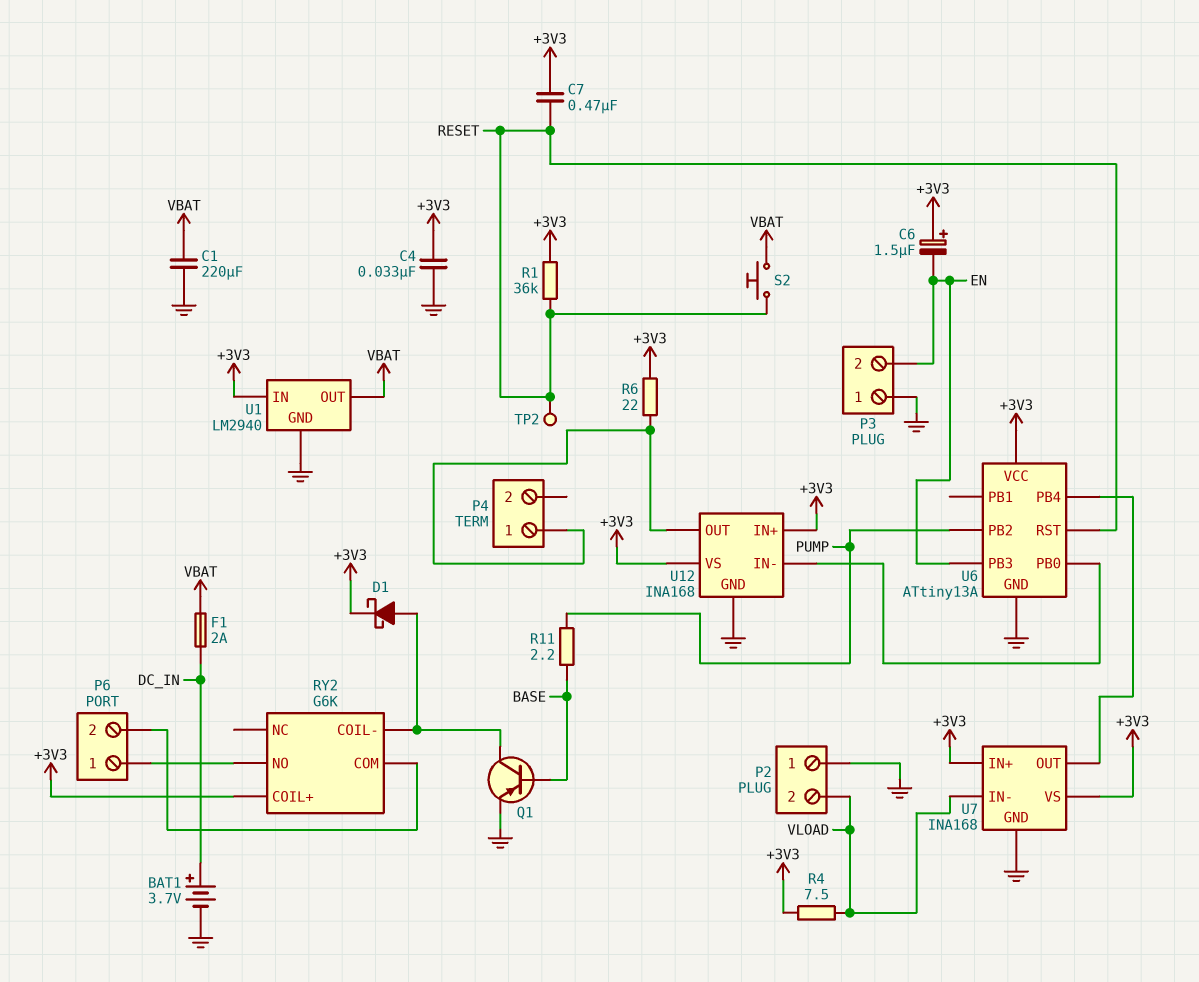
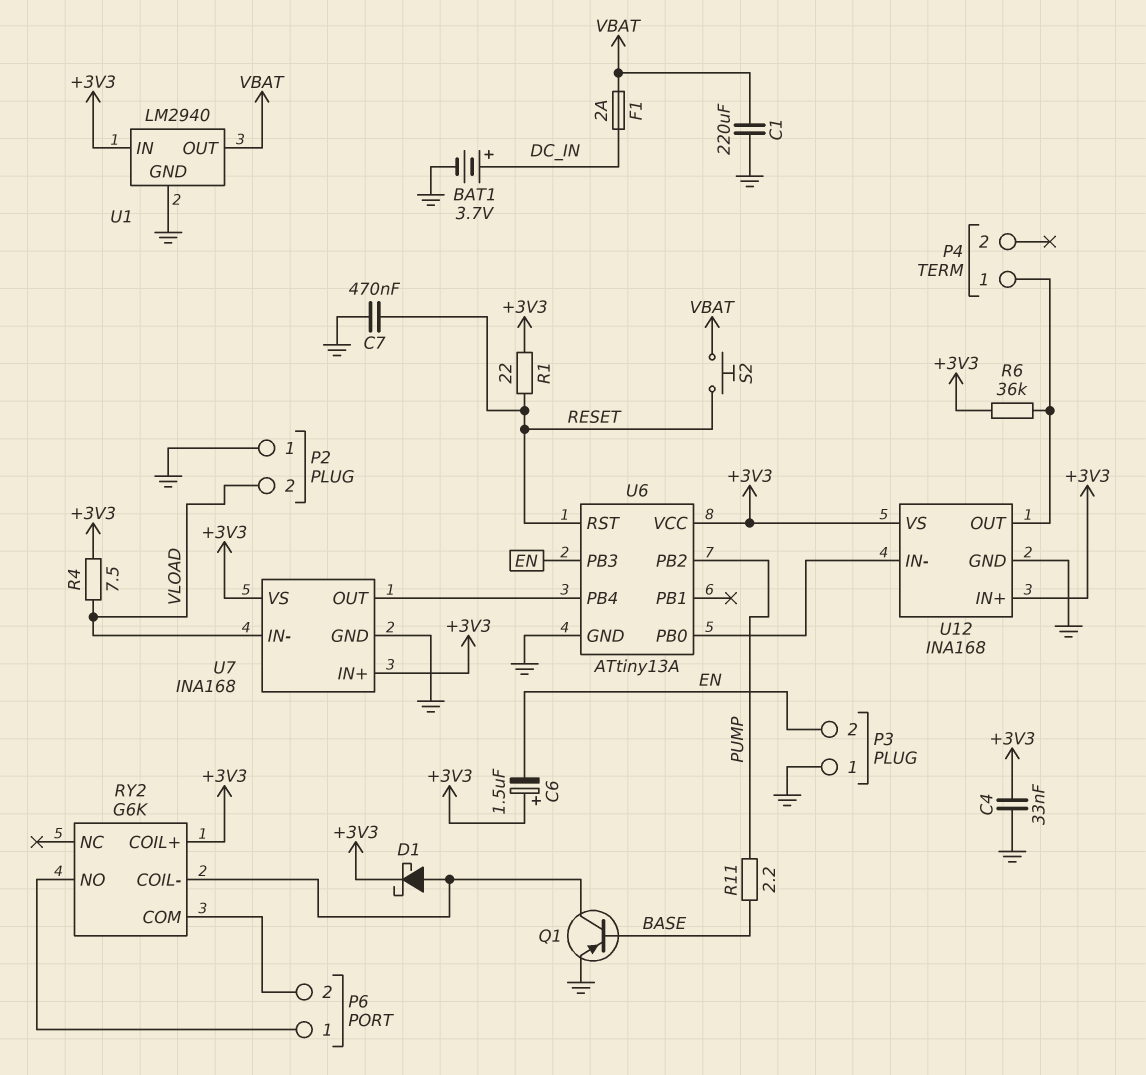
C7: 470nF (+3V3, RESET) -> 470nF (GND, RESET)
R1: 36k (+3V3, RESET) -> 22 (+3V3, RESET)
R6: 22 (+3V3, P4/1) -> 36k (+3V3, P4/1)
TP2: test point (RESET) -> none

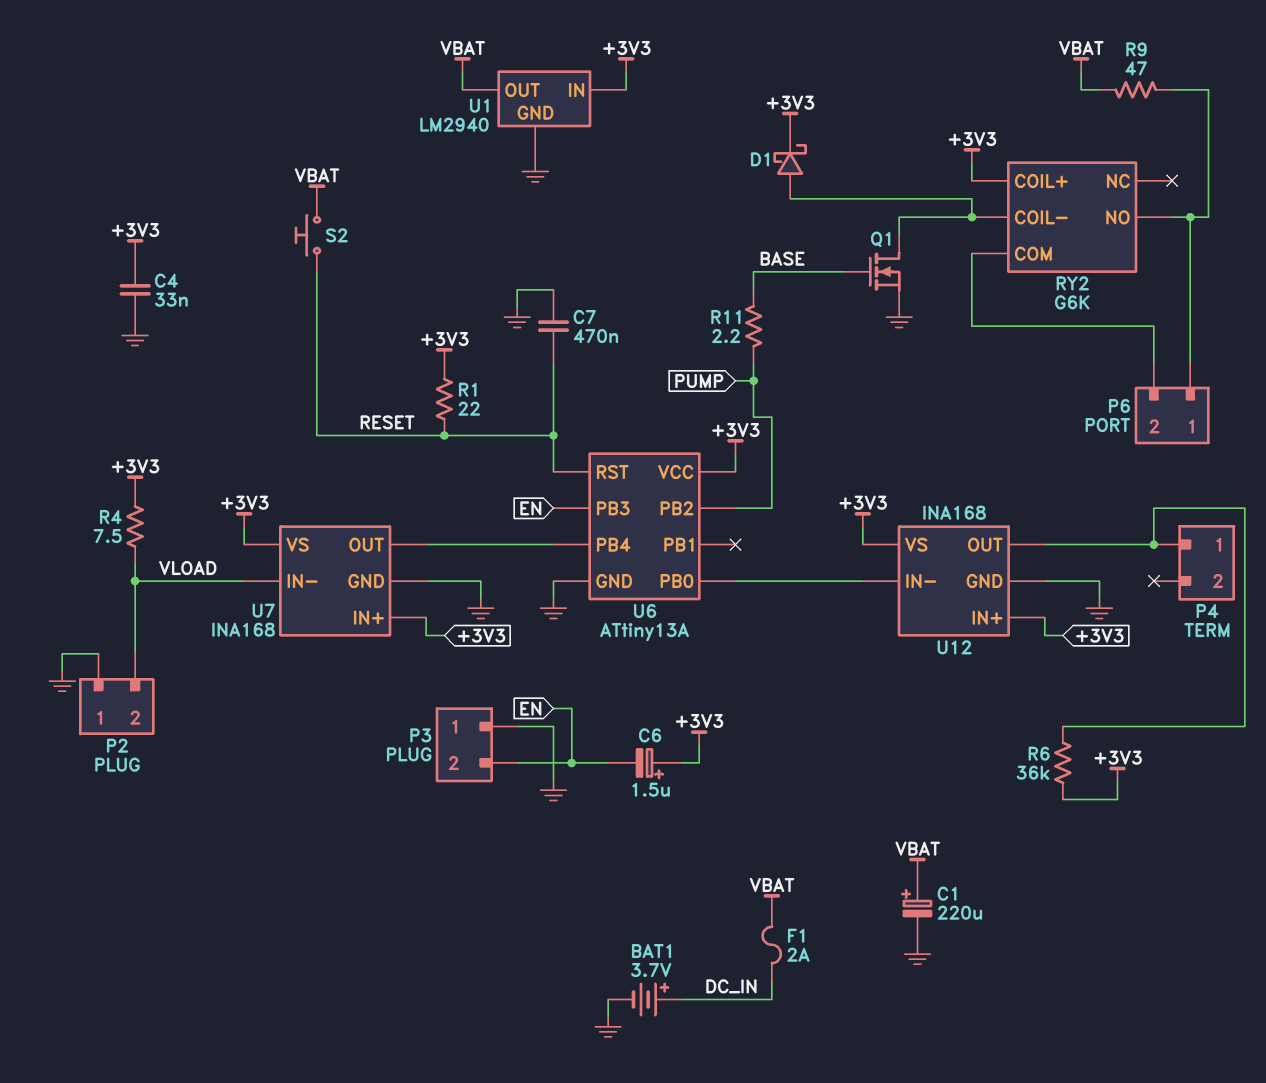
C1: 220uF (GND, VBAT) -> 220uF (plus VBAT, minus GND)
Q1: PNP (B BASE, C RY2/COIL-, E GND) -> NMOS (G BASE, D RY2/COIL-, S GND)
R9: none -> 47 (P6/1, VBAT)

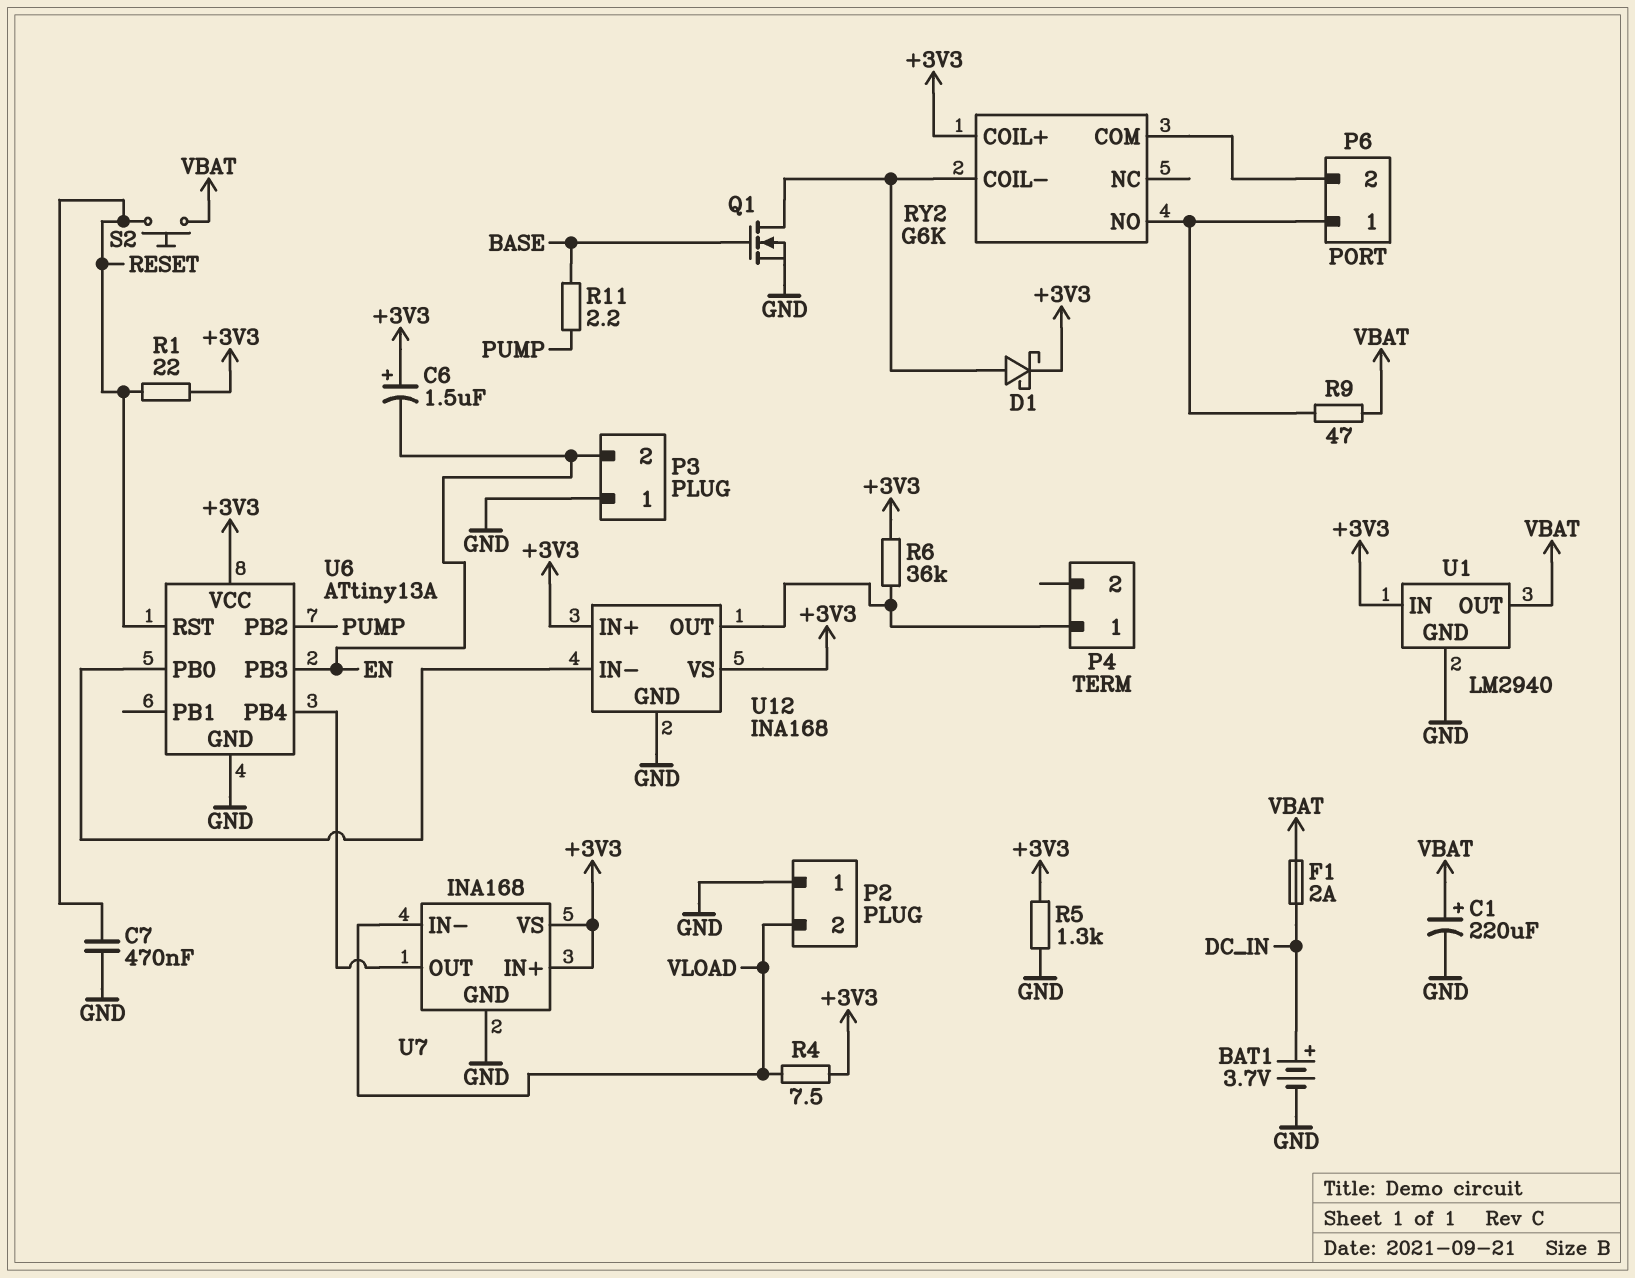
C4: 33nF (+3V3, GND) -> none
R5: none -> 1.3k (+3V3, GND)

